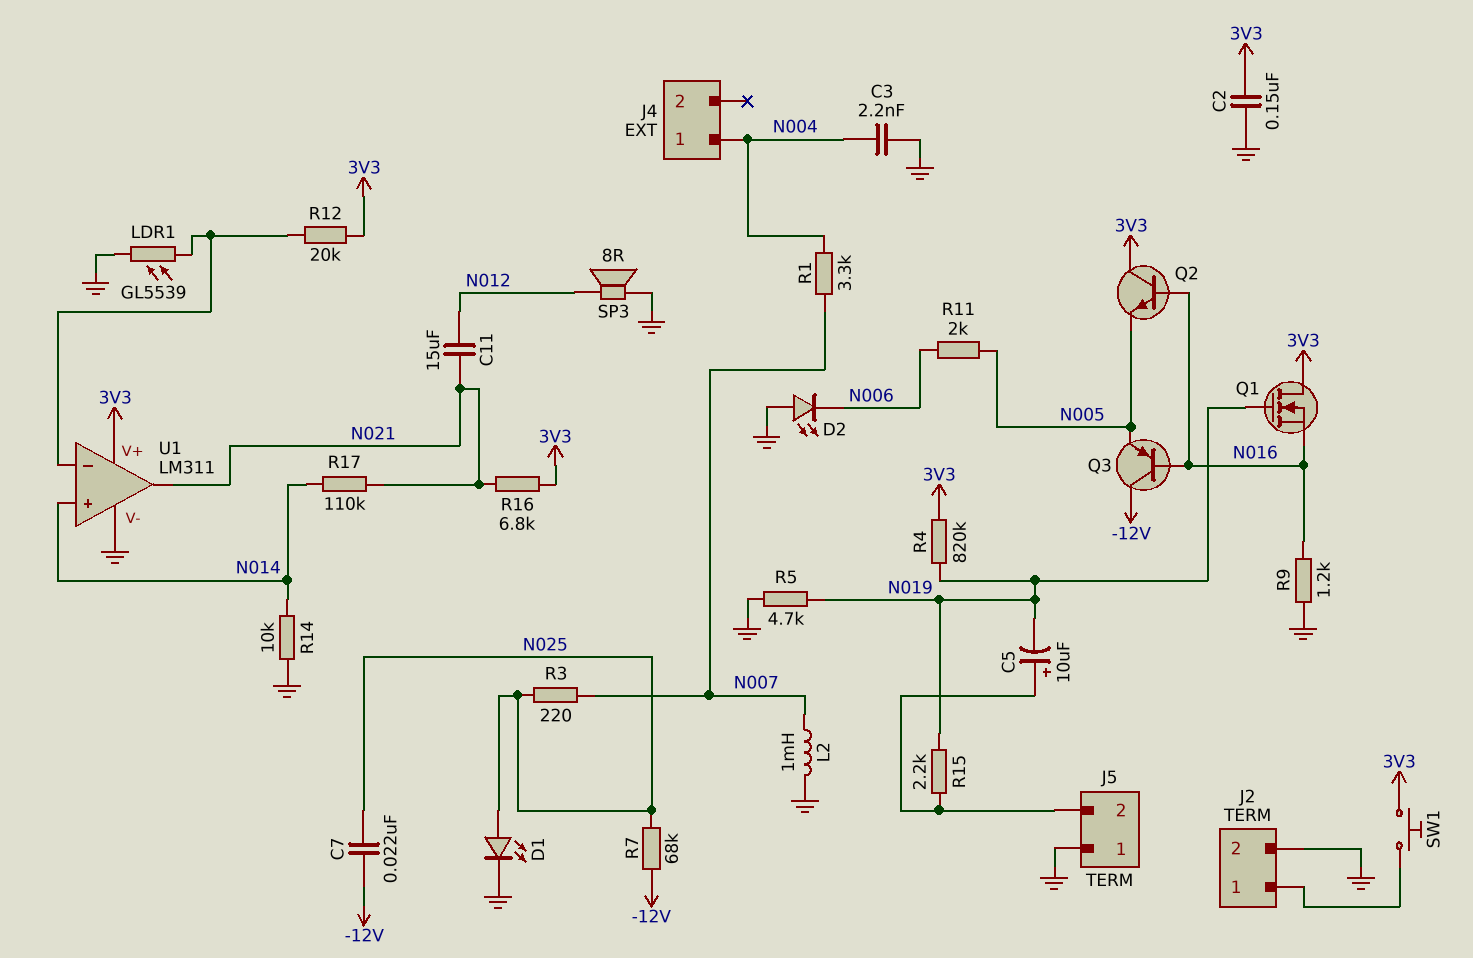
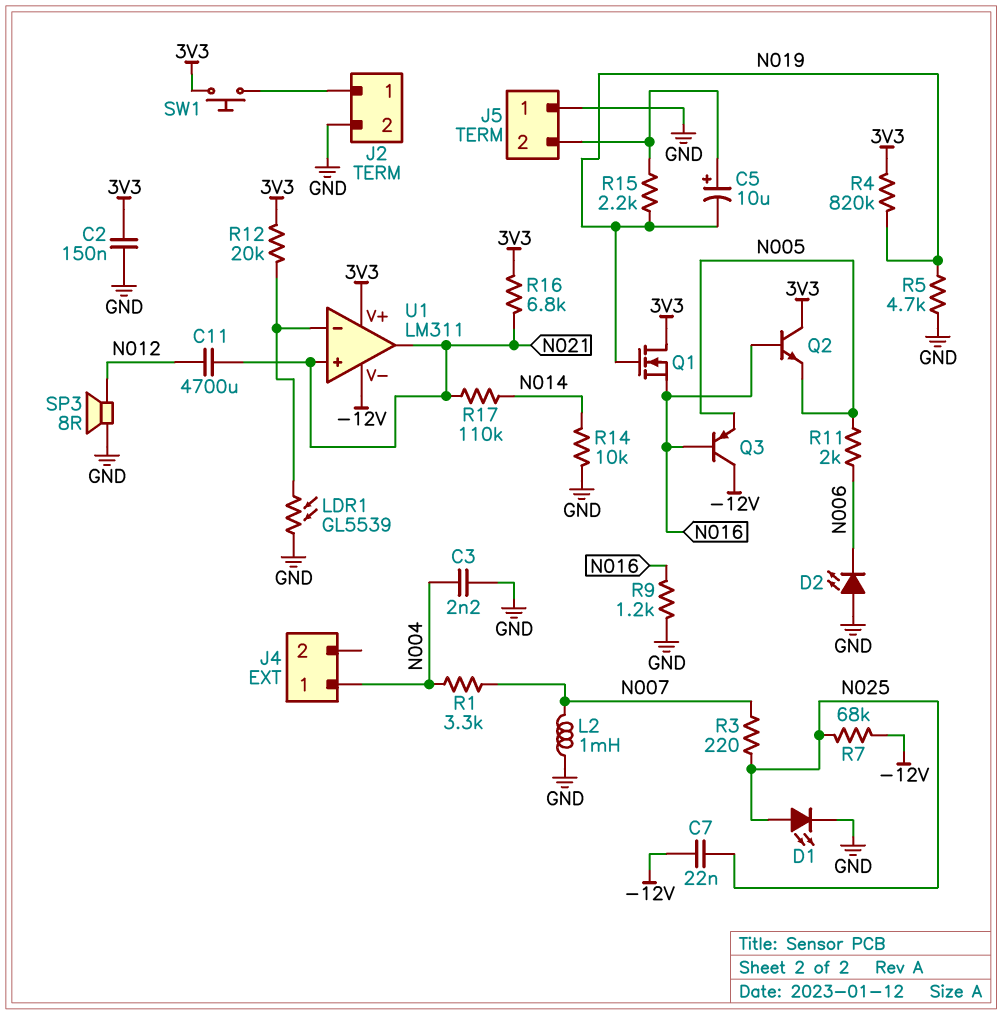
C11: 15uF (N012, N021) -> 4700uF (N012, N021)
U1 pin V-: GND -> -12V
U1 pin in+: N014 -> N021

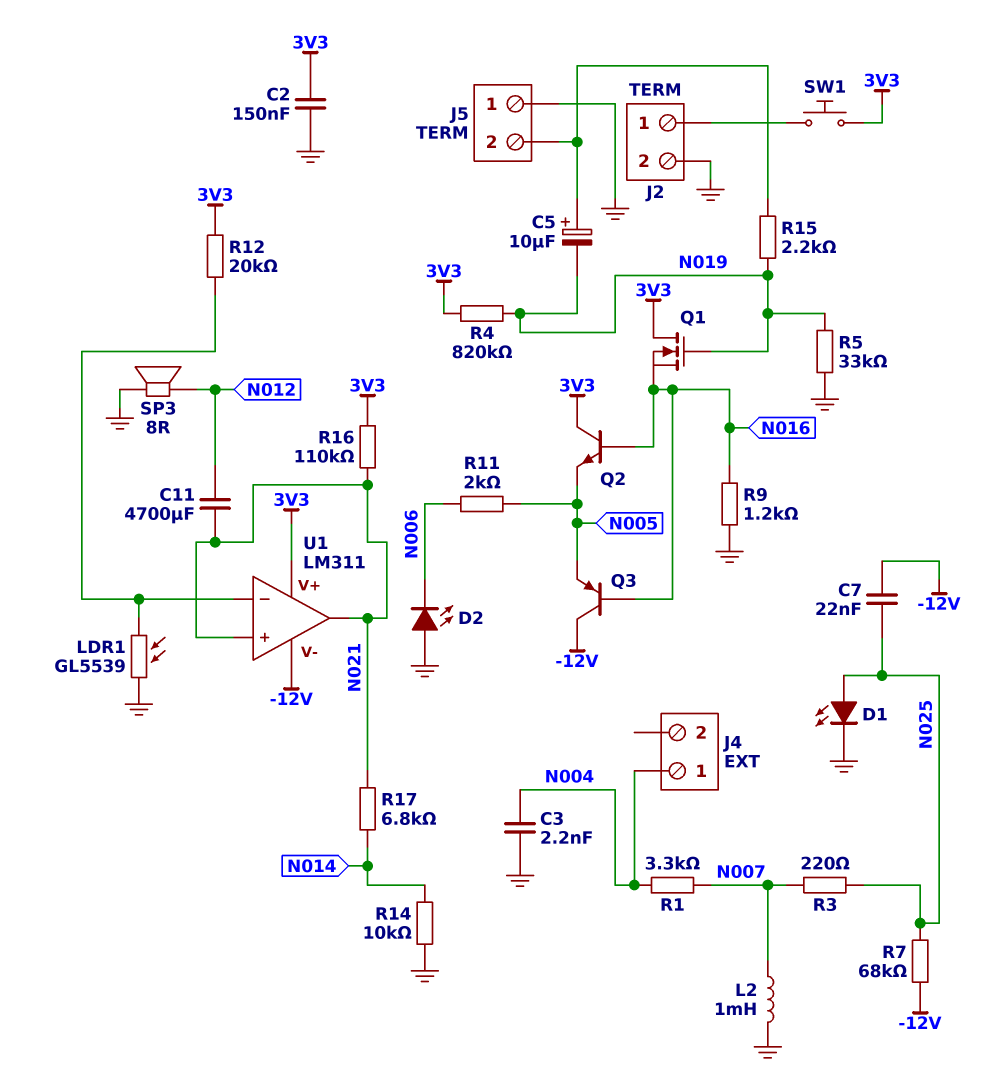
R5: 4.7k (GND, N019) -> 33k (GND, N019)
R16: 6.8k (3V3, N021) -> 110k (3V3, N021)
R17: 110k (N014, N021) -> 6.8k (N014, N021)

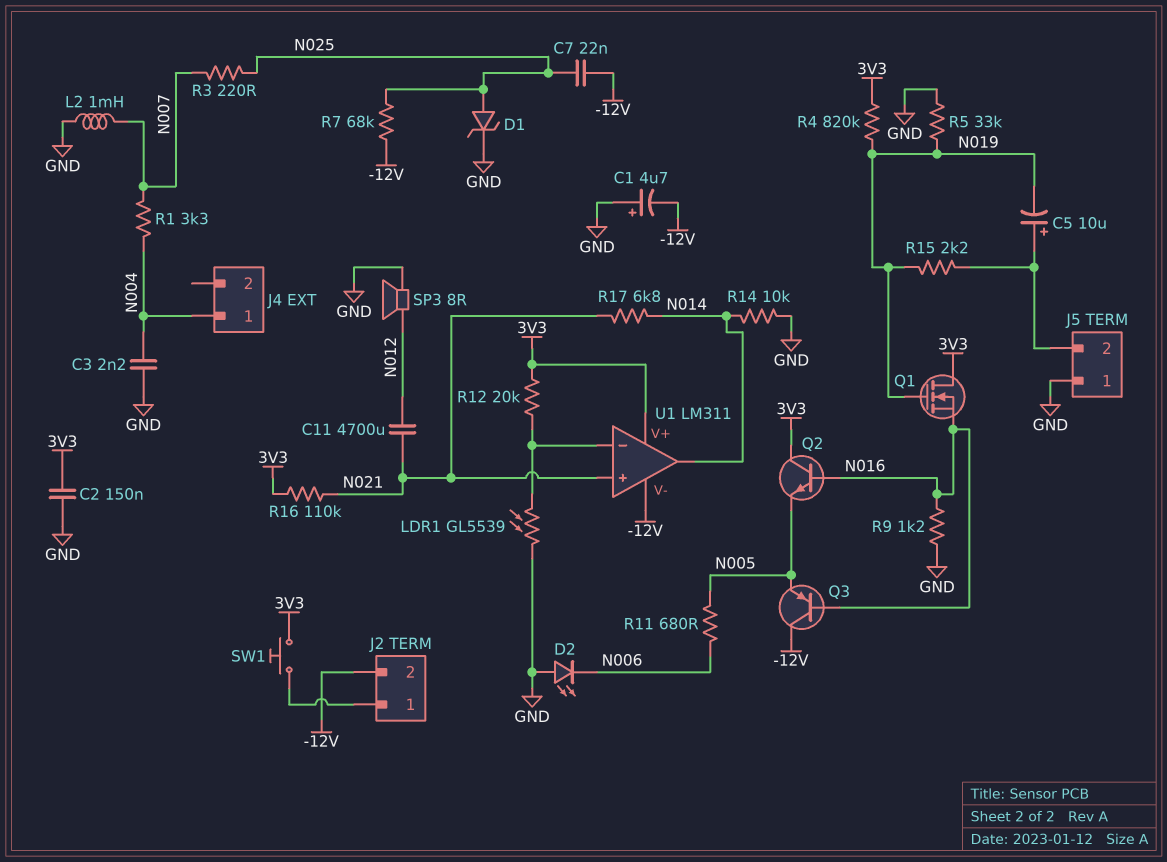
C1: none -> 4.7uF (plus GND, minus -12V)
D1: LED (A N025, K GND) -> zener (A N025, K GND)
J2 pin 2: GND -> -12V
R11: 2k (N005, N006) -> 680 (N005, N006)
U1 pin out: N021 -> N014

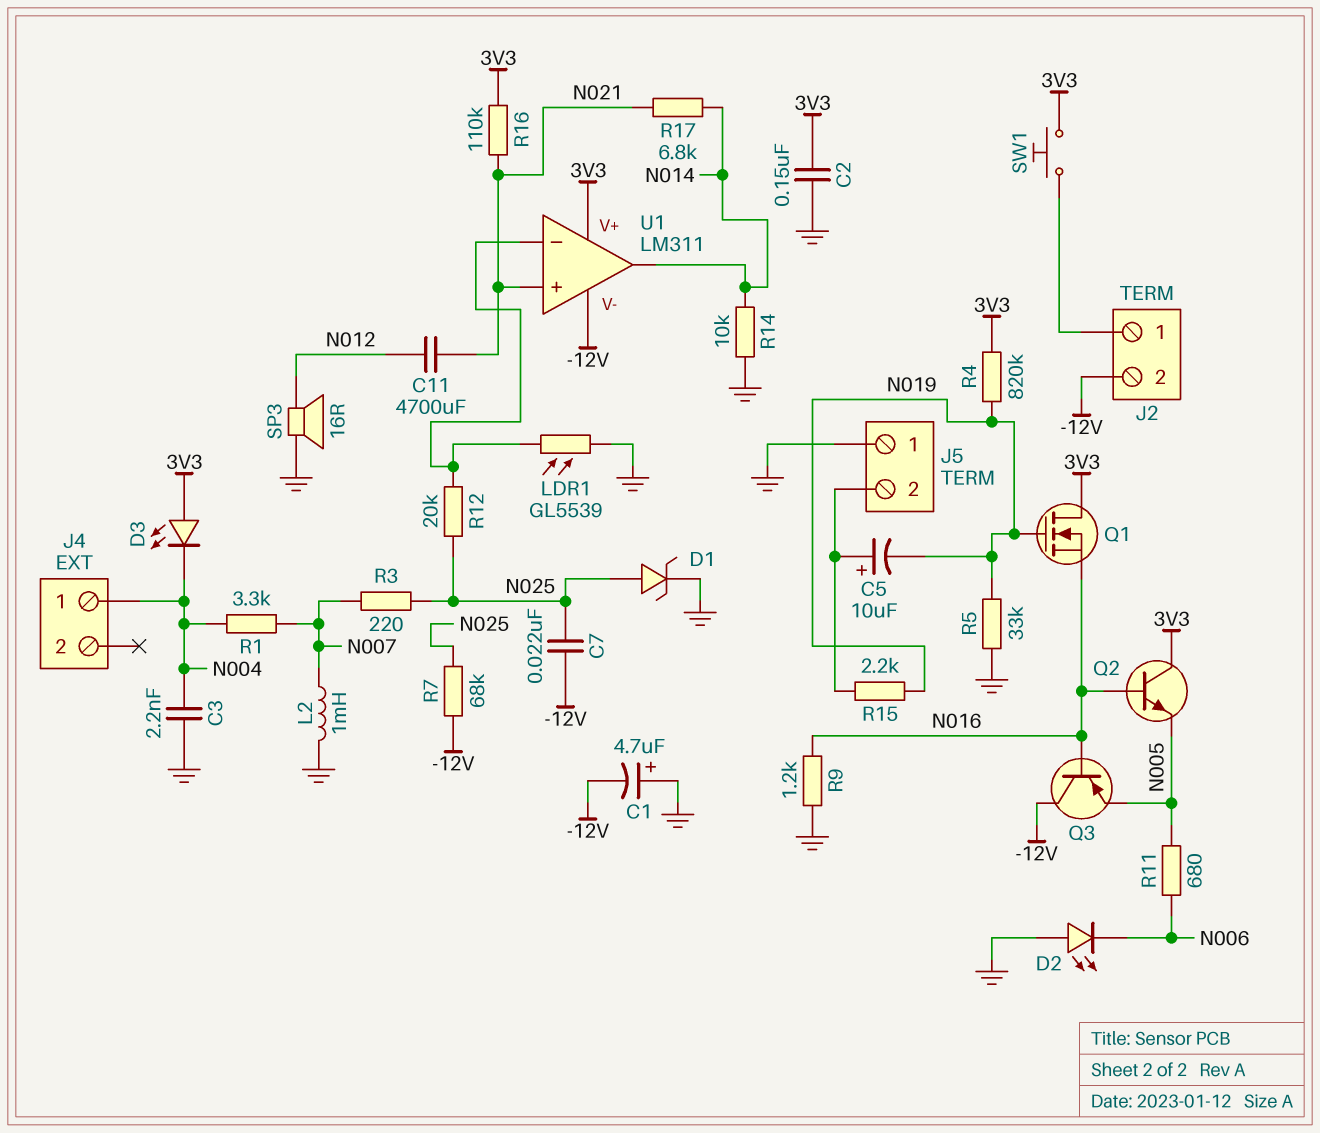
D3: none -> LED (A 3V3, K N004)
R12: 20k (3V3, U1/in-) -> 20k (N025, U1/in-)
SP3: speaker 8R (GND, N012) -> speaker 16R (GND, N012)

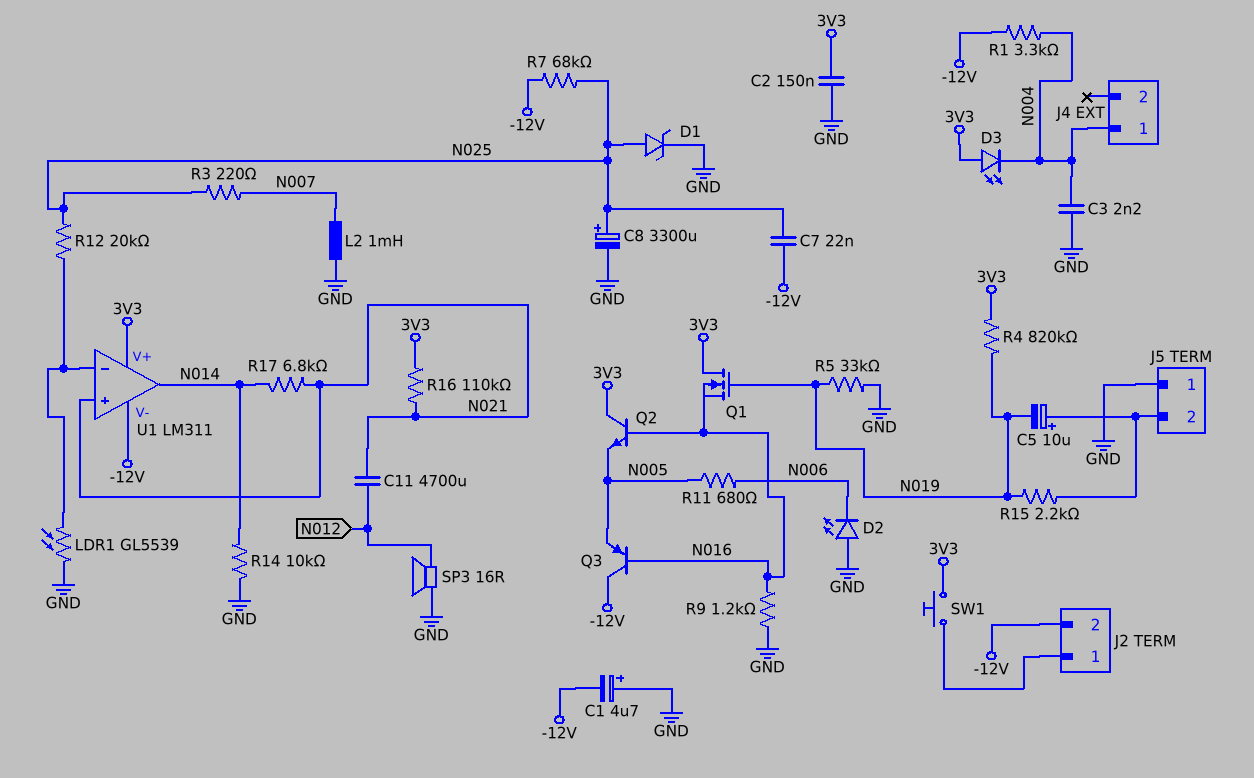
C8: none -> 3300uF (plus N025, minus GND)
R1: 3.3k (N004, N007) -> 3.3k (-12V, N004)

